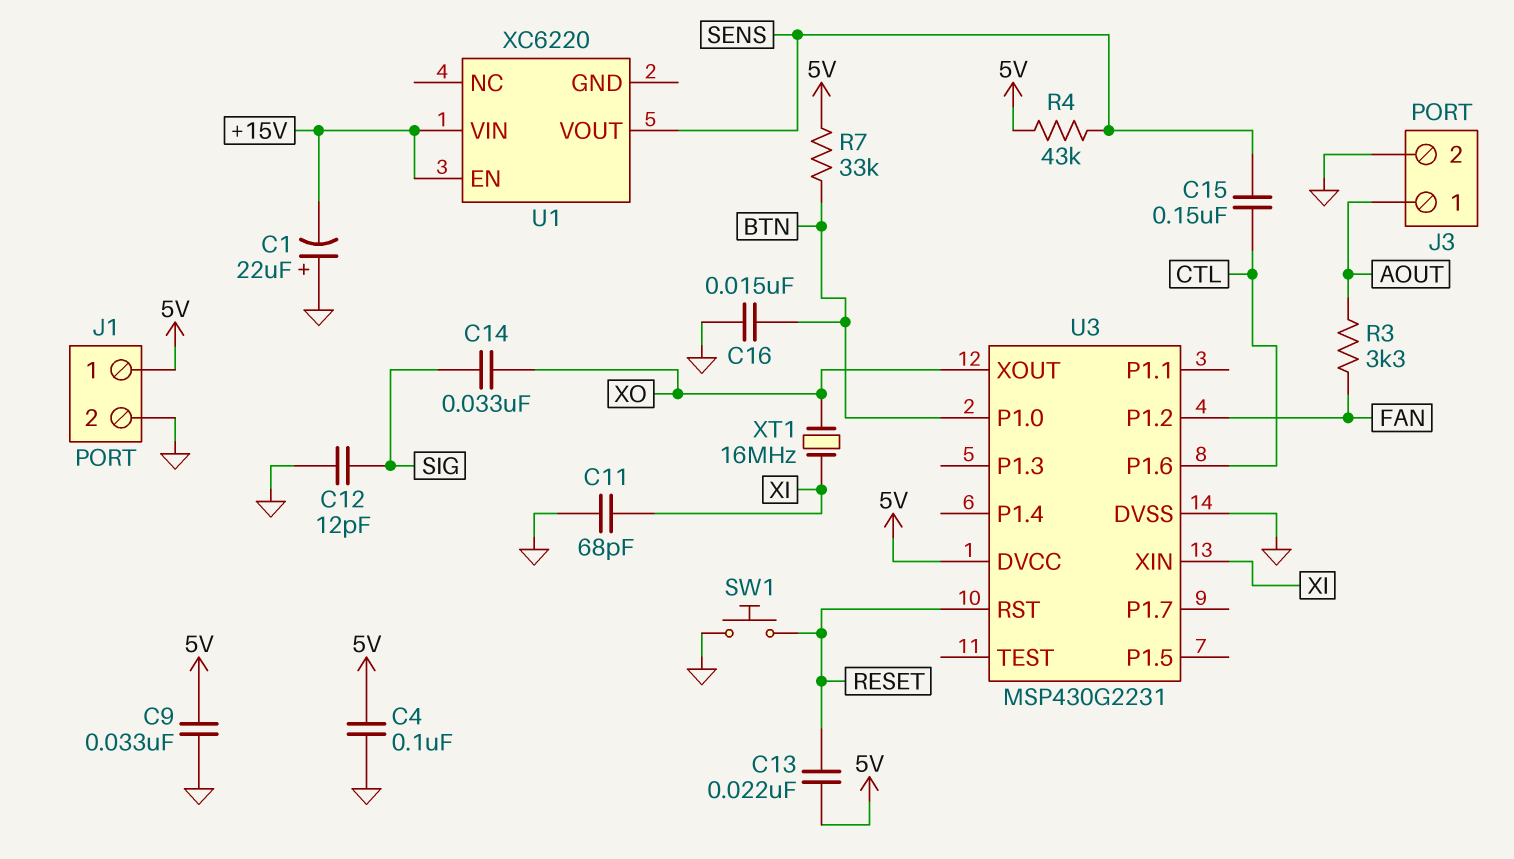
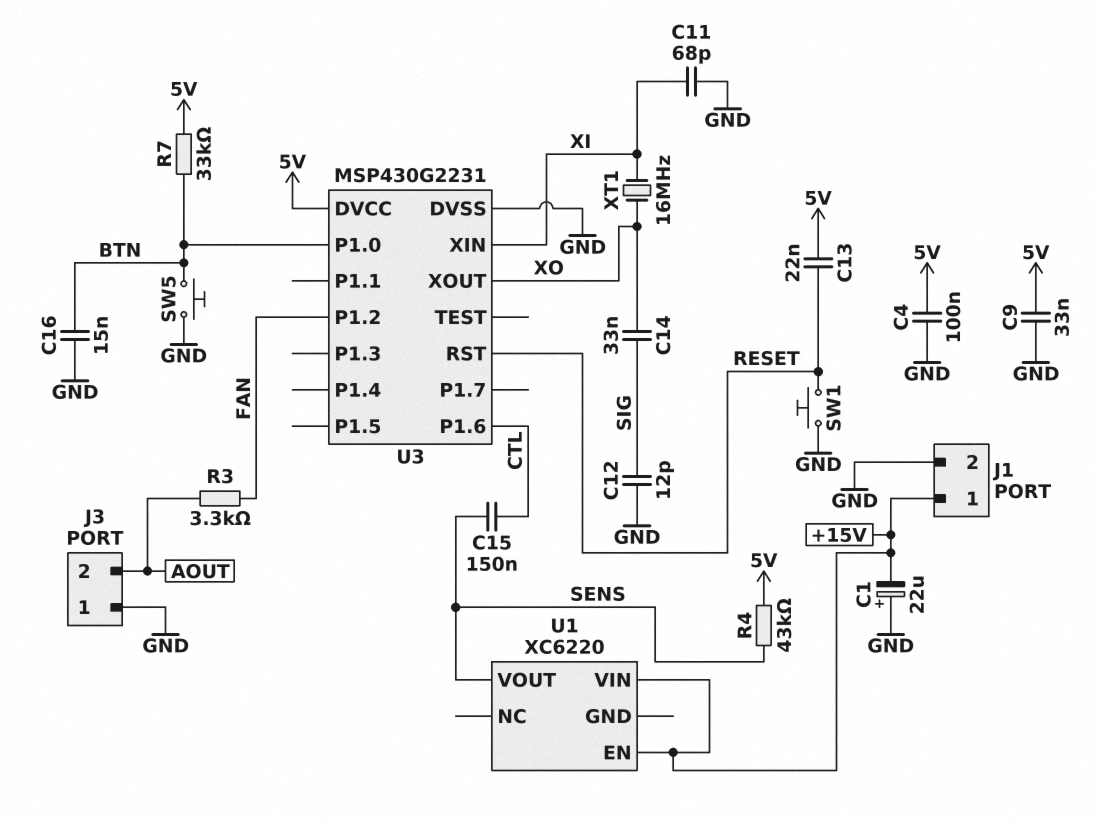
J1 pin 1: 5V -> +15V
J3 pin 1: AOUT -> GND
J3 pin 2: GND -> AOUT
SW5: none -> button (BTN, GND)

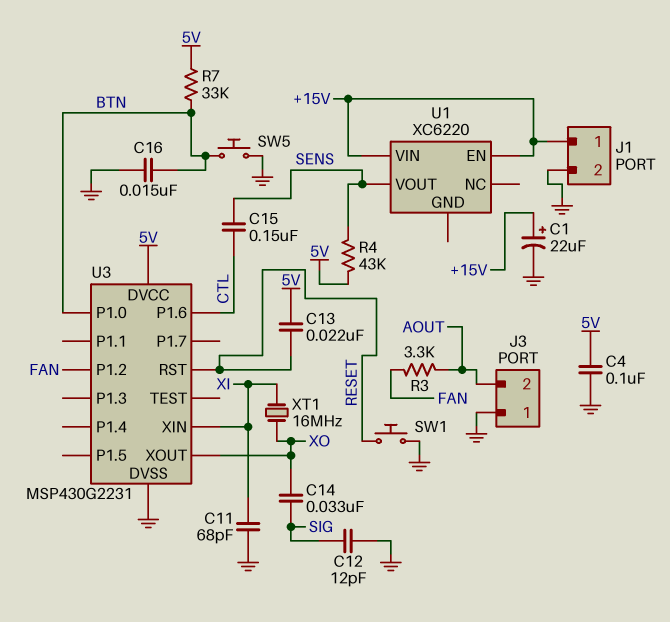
C1: 22uF (plus GND, minus +15V) -> 22uF (plus +15V, minus GND)
C9: 33nF (5V, GND) -> none

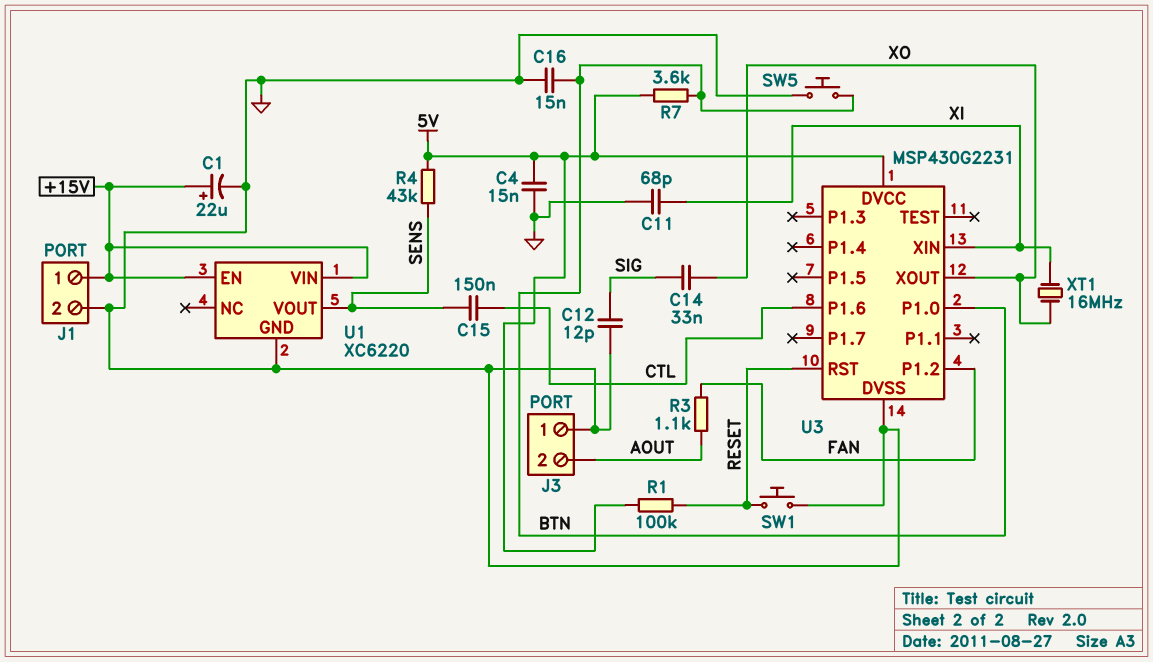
C4: 100nF (5V, GND) -> 15nF (5V, GND)
C13: 22nF (5V, RESET) -> none
R1: none -> 100k (5V, RESET)
R3: 3.3k (AOUT, FAN) -> 1.1k (AOUT, FAN)
R7: 33k (5V, BTN) -> 3.6k (5V, BTN)
U1 pin GND: none -> GND

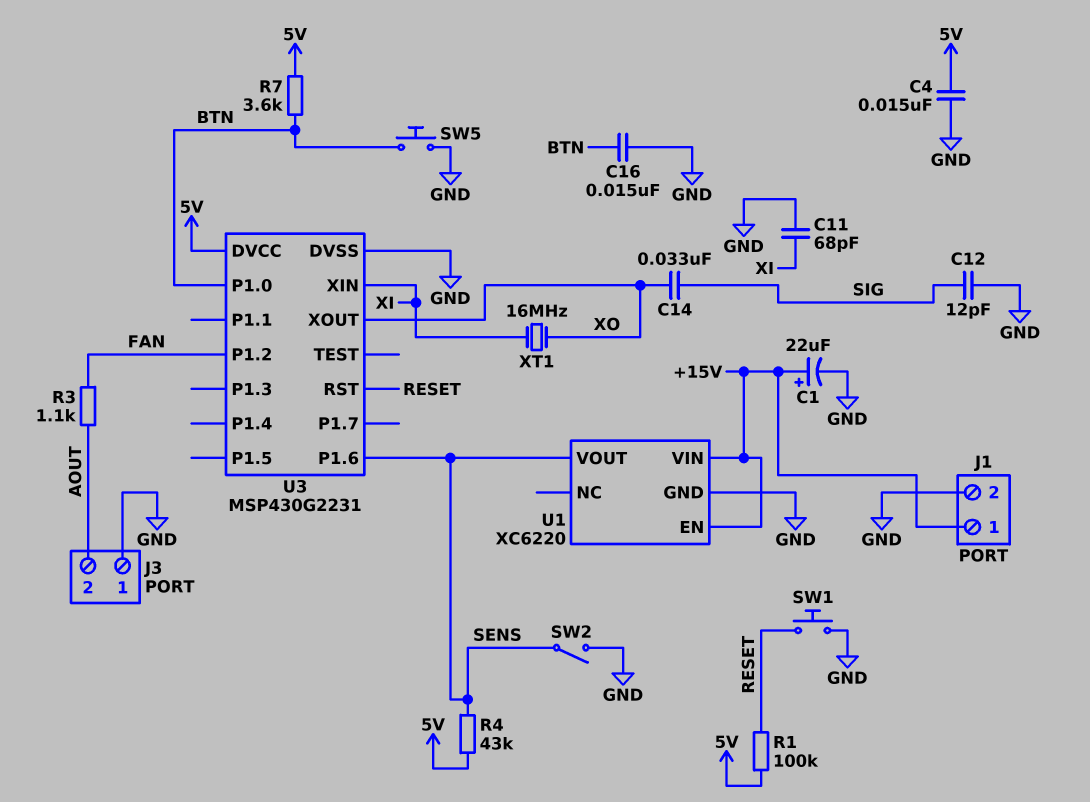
C15: 150nF (CTL, SENS) -> none
SW2: none -> switch (GND, SENS)
U3 pin P1.6: CTL -> SENS

